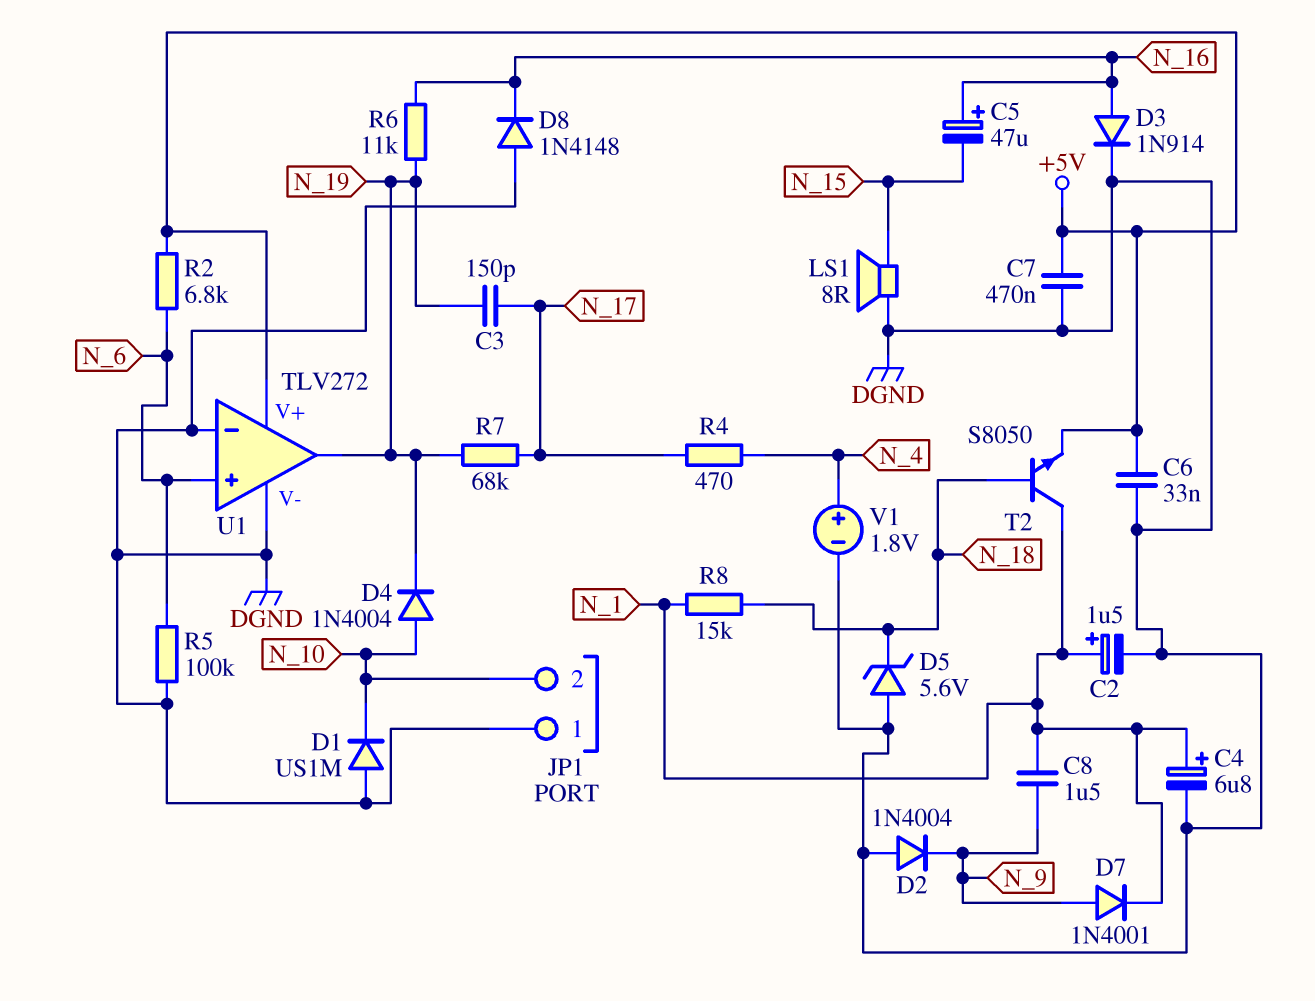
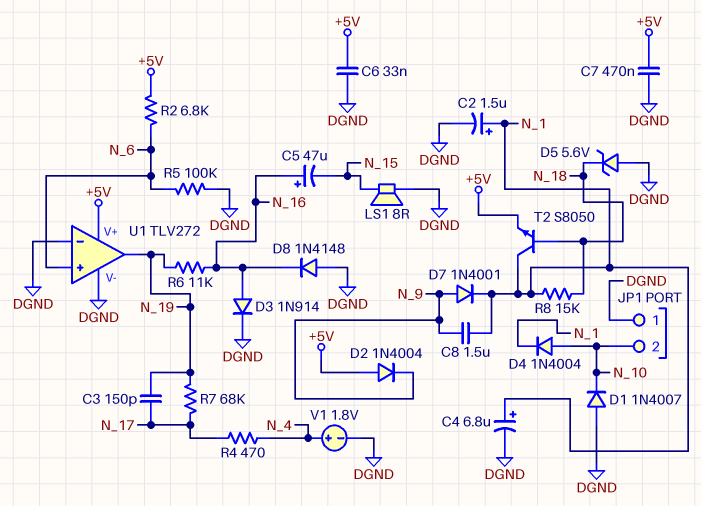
D1: diode US1M (A DGND, K N_10) -> diode 1N4007 (A DGND, K N_10)
D2: diode 1N4004 (A DGND, K N_9) -> diode 1N4004 (A +5V, K N_9)
D4: diode 1N4004 (A N_10, K N_19) -> diode 1N4004 (A N_10, K N_1)

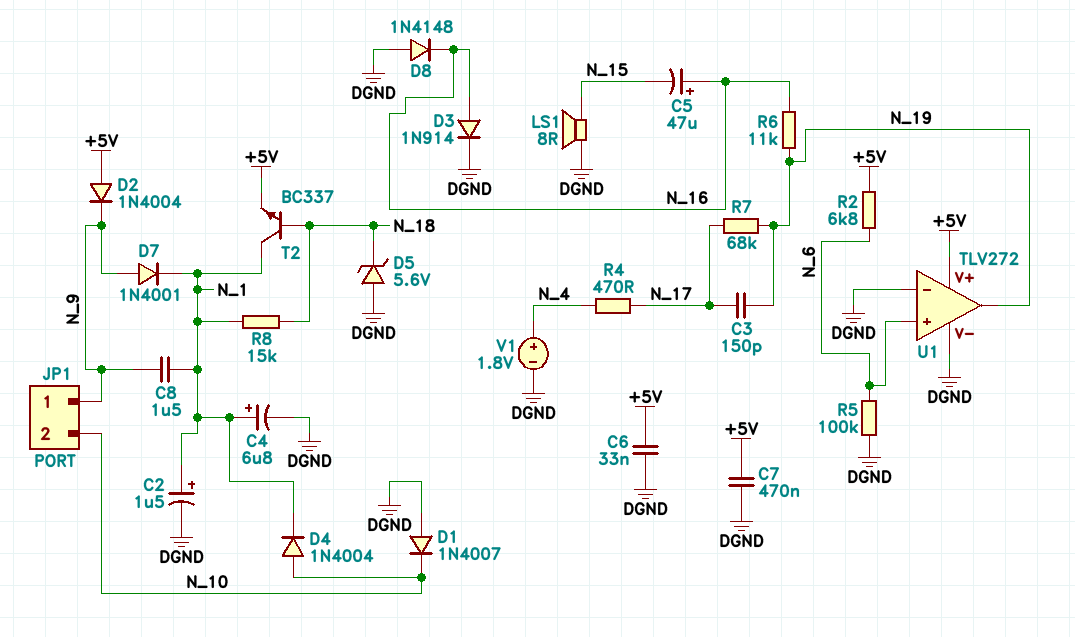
JP1 pin 1: DGND -> N_9
T2: NPN S8050 (B N_18, C N_1, E +5V) -> NPN BC337 (B N_18, C N_1, E +5V)

